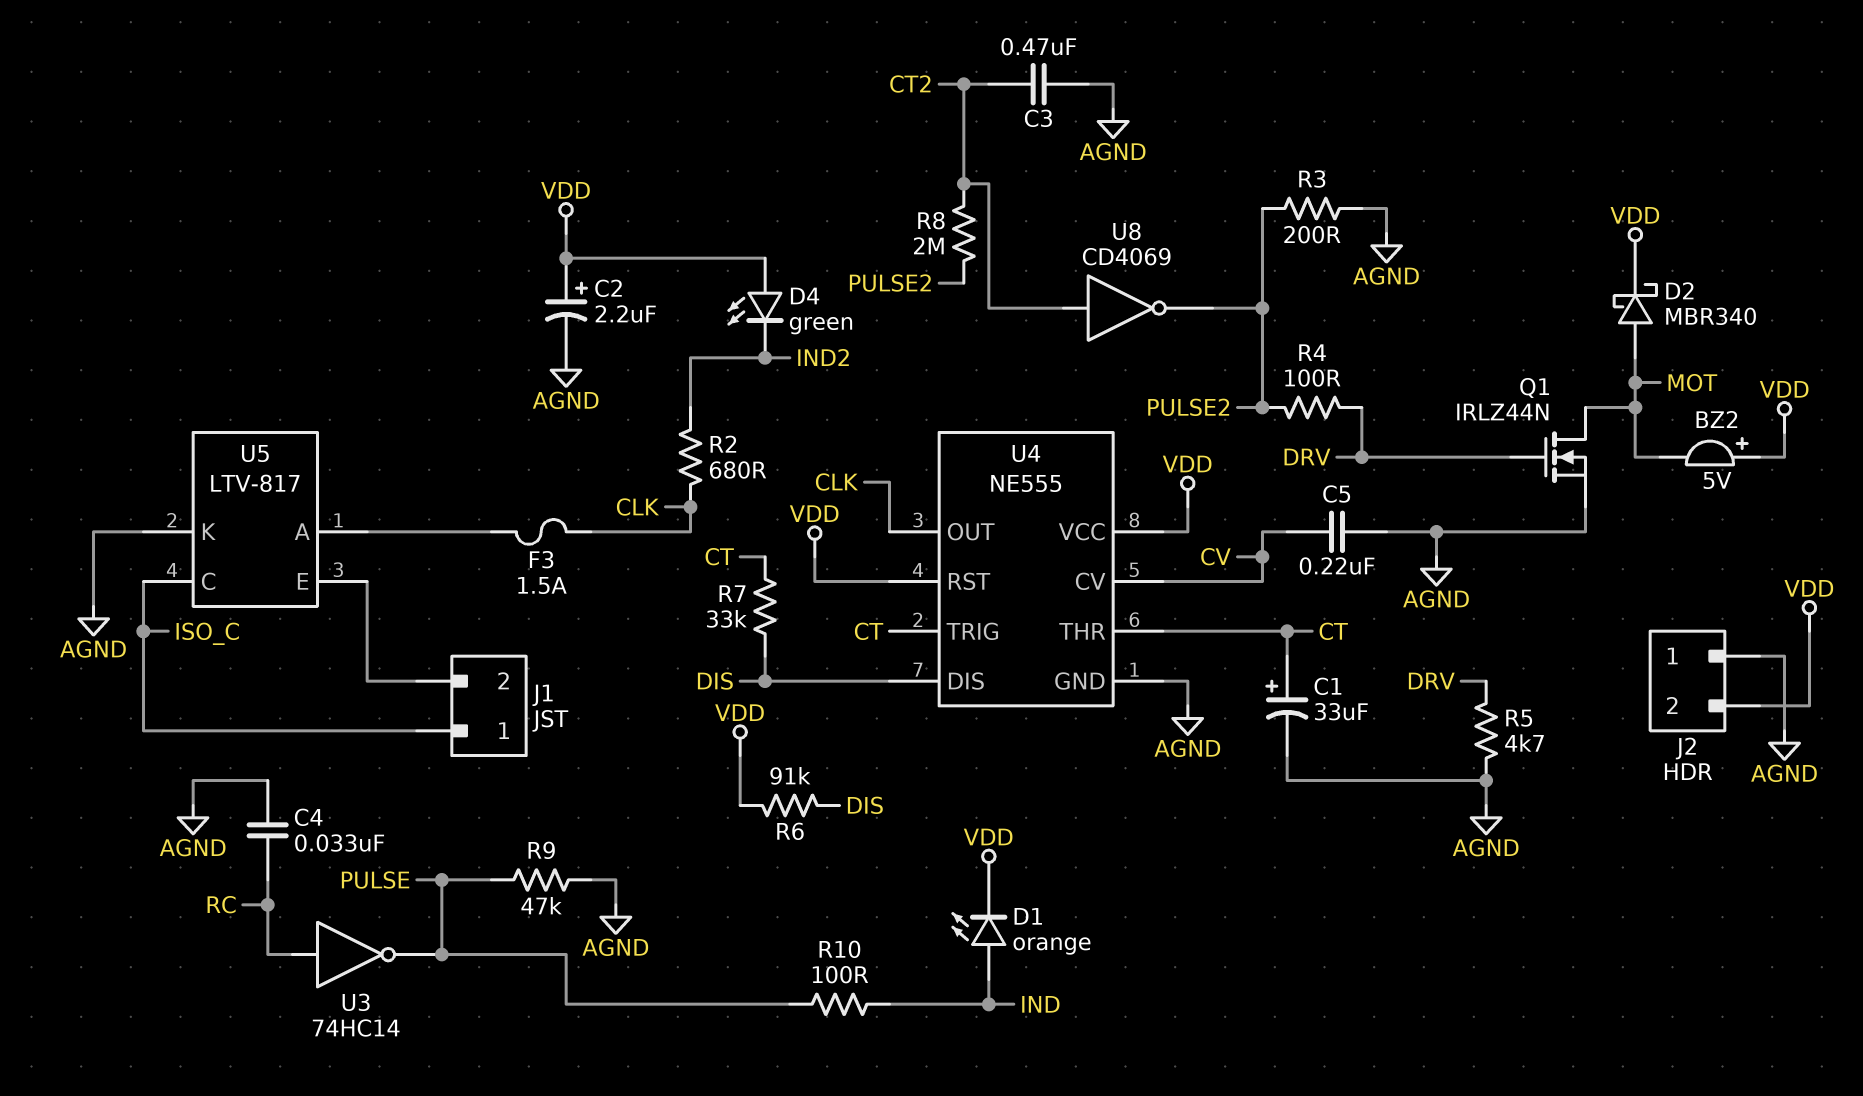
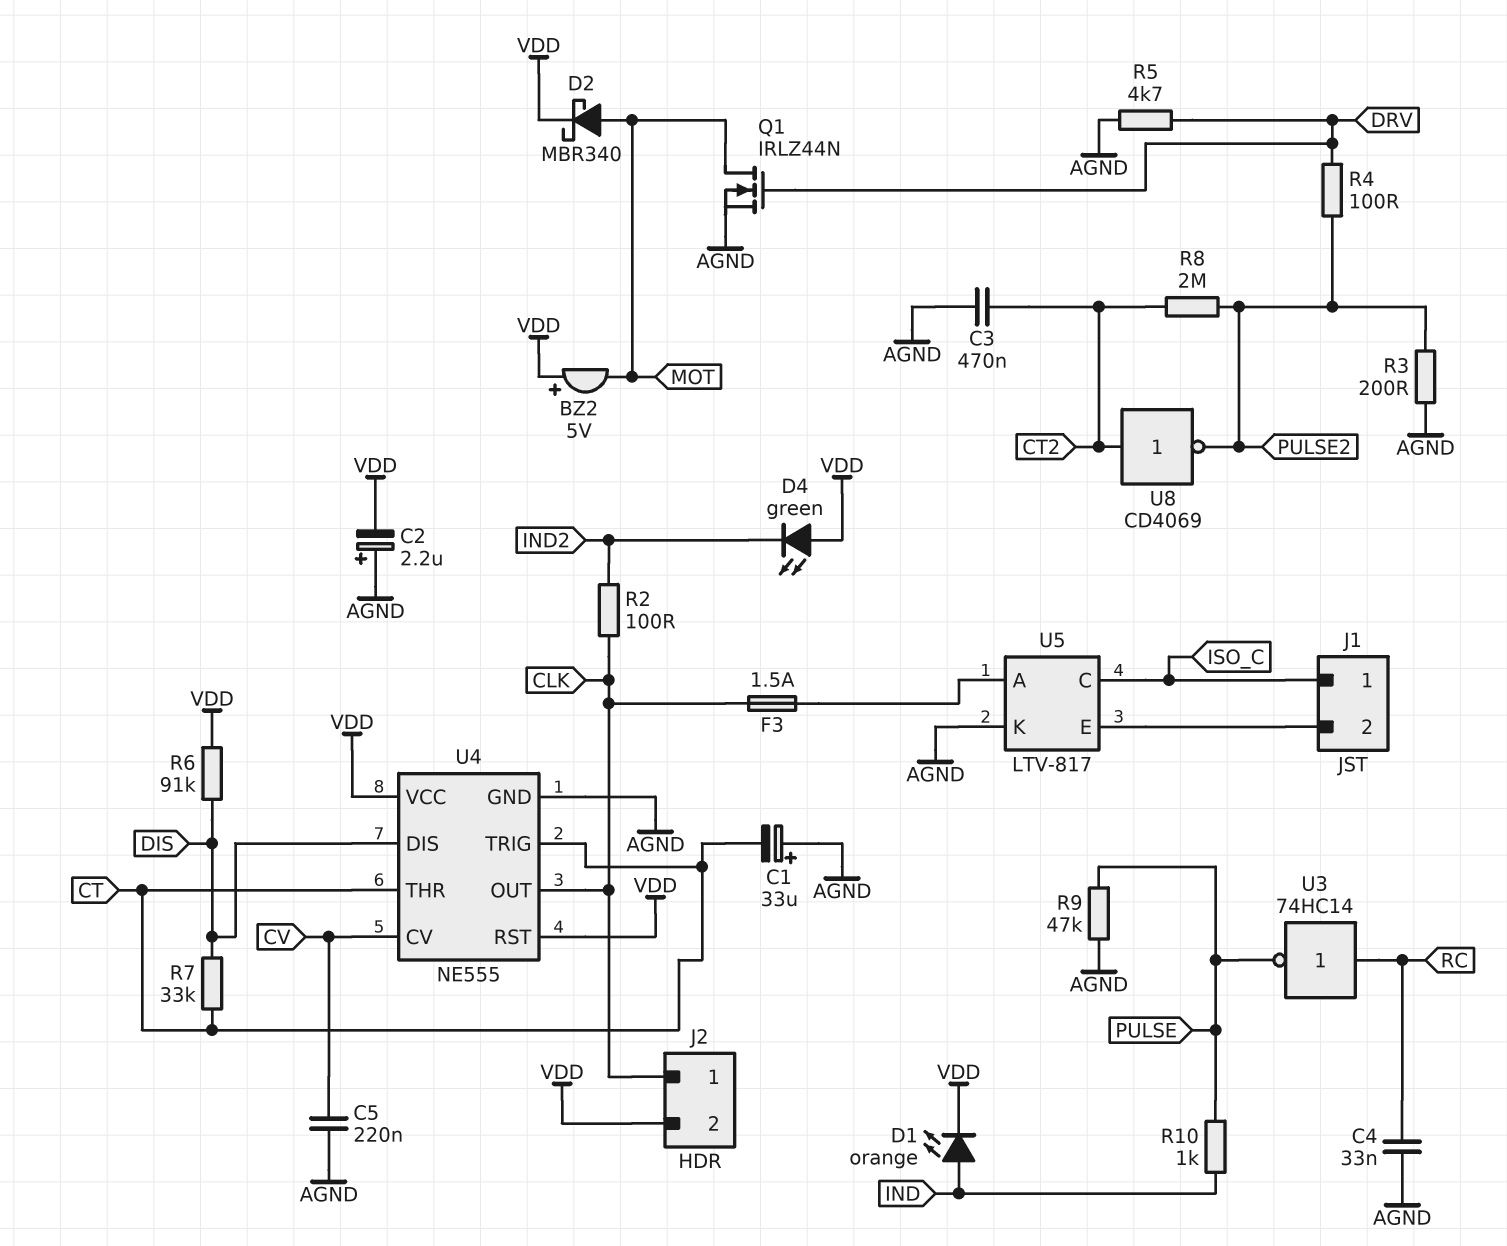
C1: 33uF (plus CT, minus AGND) -> 33uF (plus AGND, minus CT)
C2: 2.2uF (plus VDD, minus AGND) -> 2.2uF (plus AGND, minus VDD)
J2 pin 1: AGND -> CLK
R2: 680 (CLK, IND2) -> 100 (CLK, IND2)
R10: 100 (IND, PULSE) -> 1k (IND, PULSE)

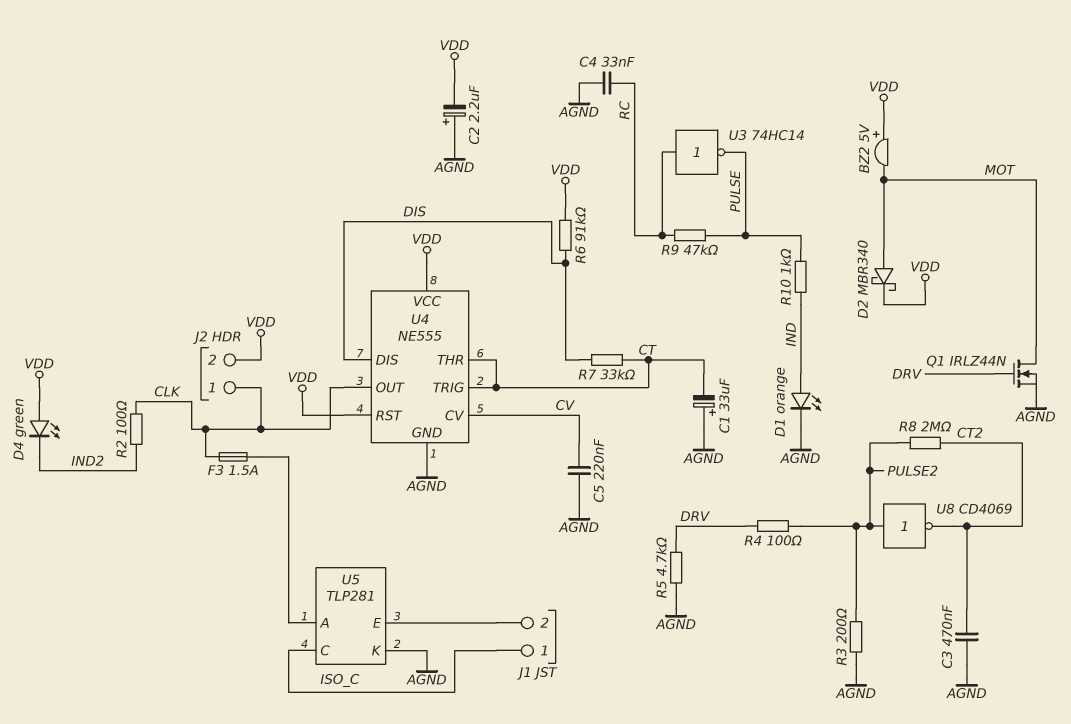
D1: LED orange (A IND, K VDD) -> LED orange (A IND, K AGND)
R9: 47k (AGND, PULSE) -> 47k (PULSE, RC)
U5: LTV-817 -> TLP281
U8: NOT CD4069 (in CT2, out PULSE2) -> NOT CD4069 (in PULSE2, out CT2)

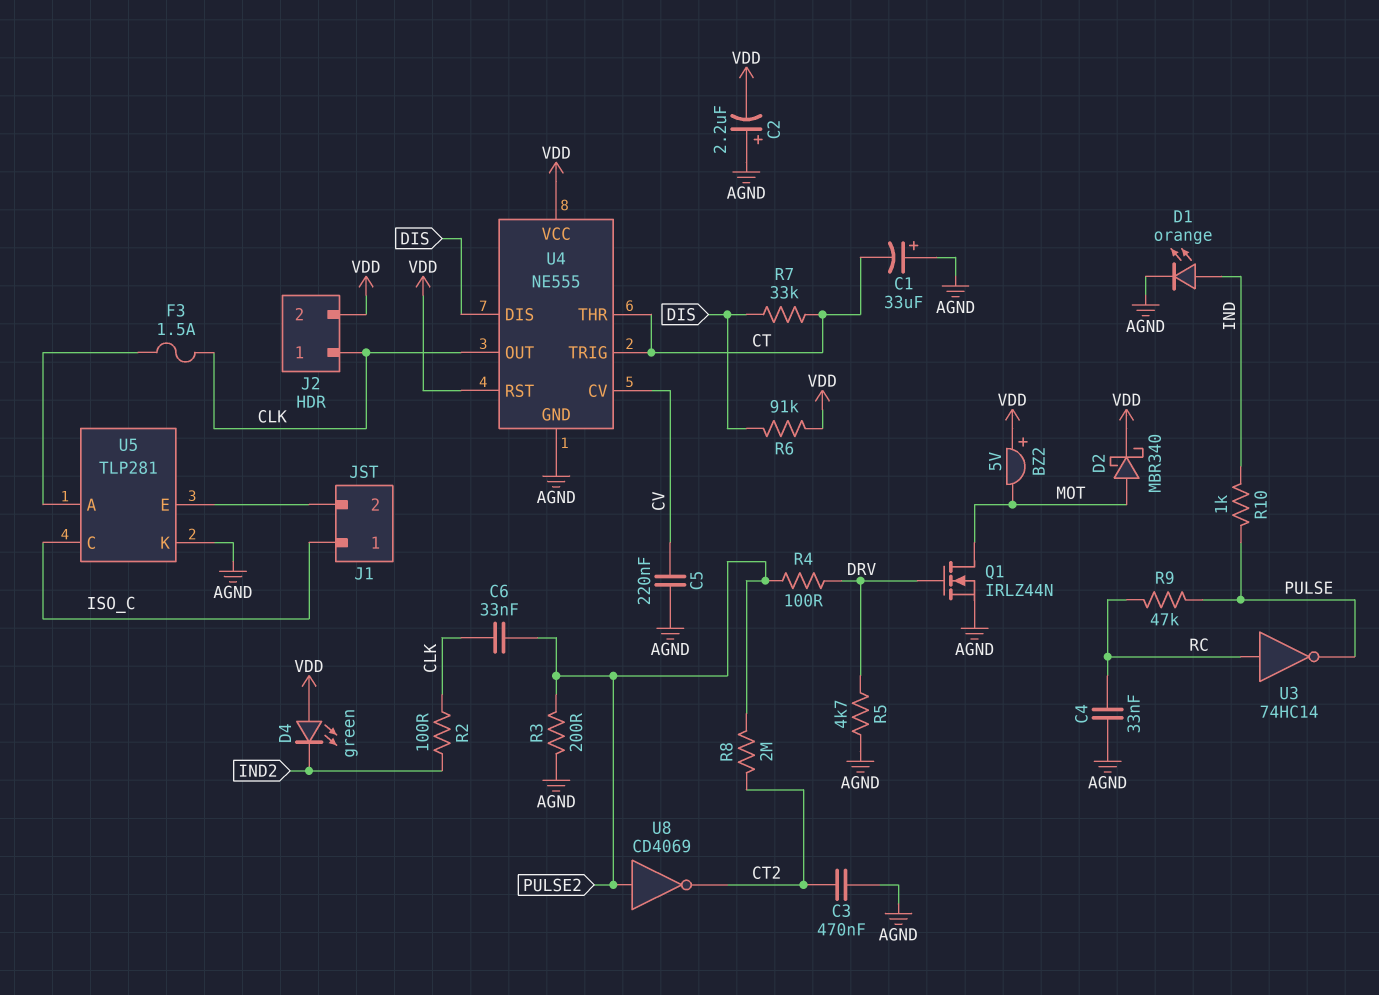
C6: none -> 33nF (CLK, PULSE2)

